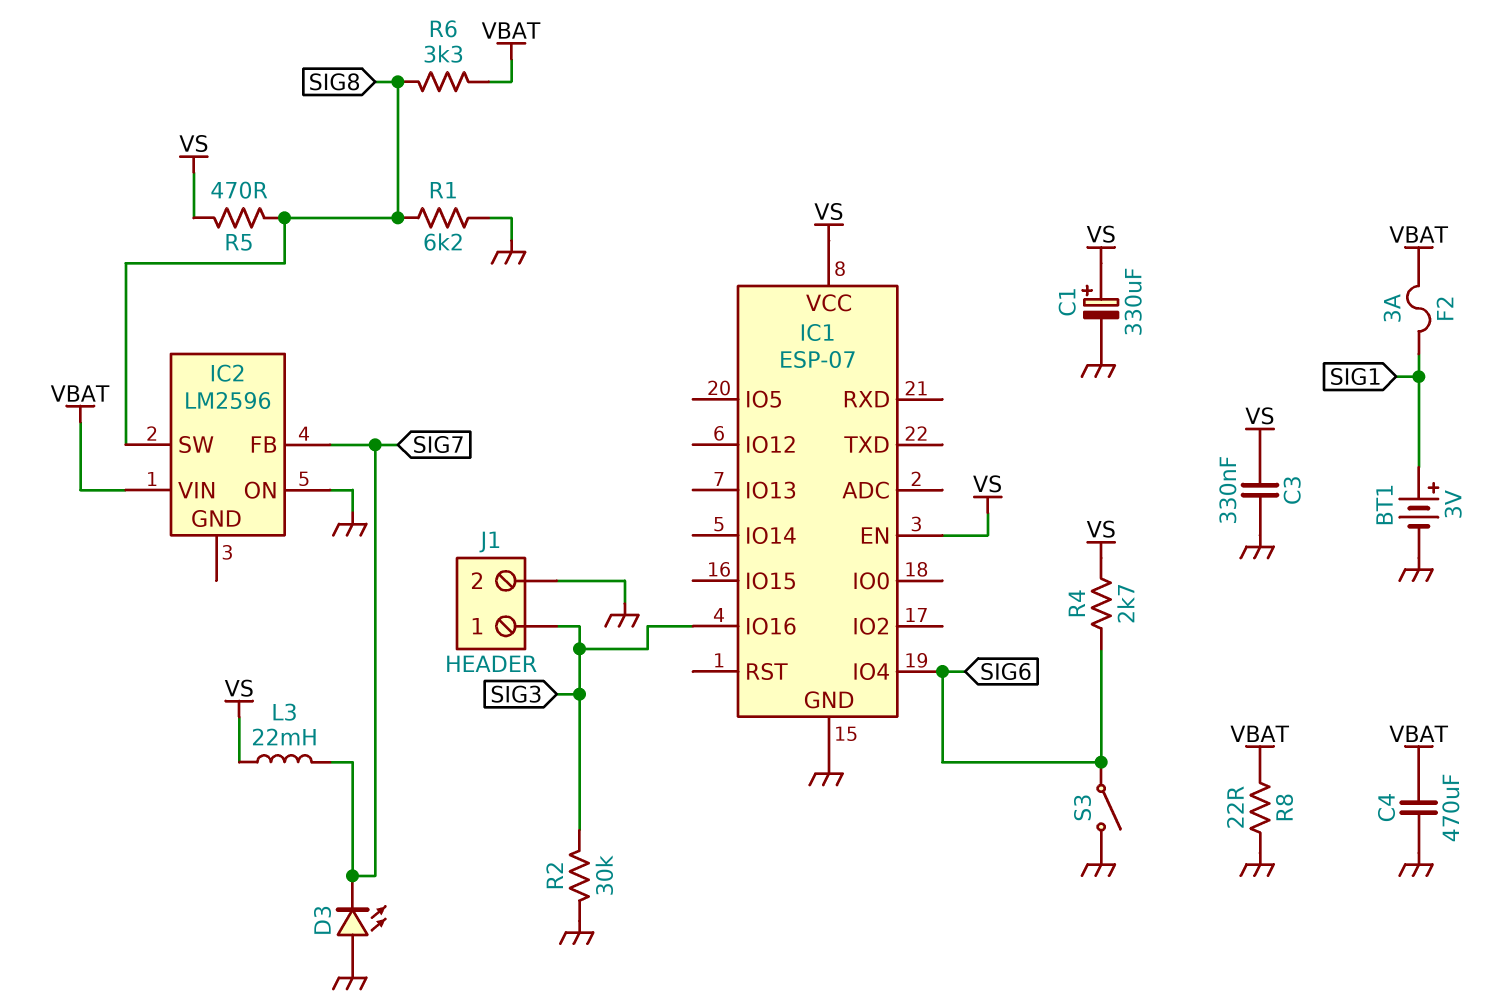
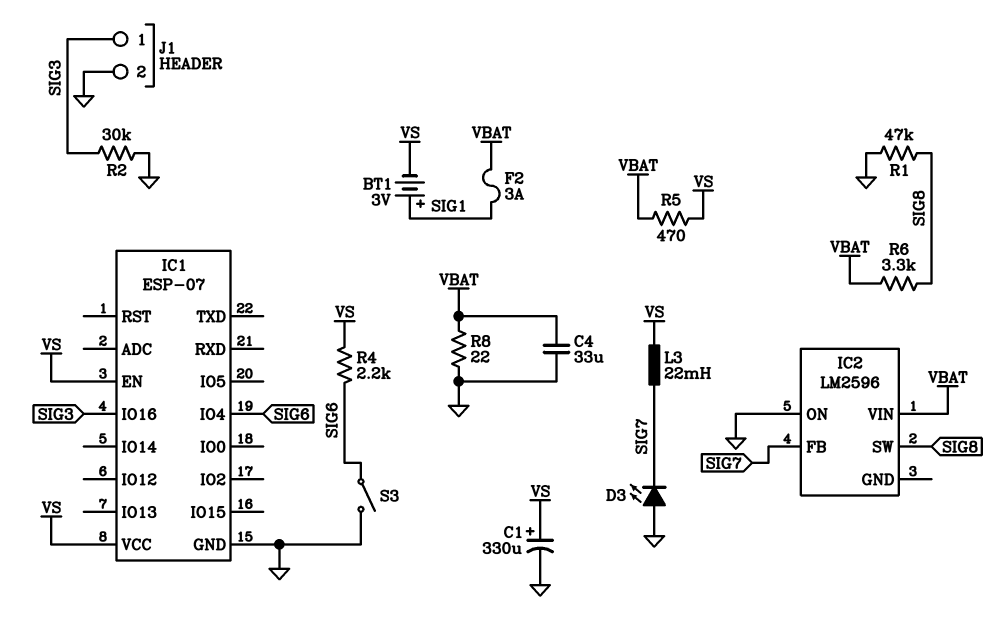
BT1: 3V (plus SIG1, minus GND) -> 3V (plus SIG1, minus VS)
C3: 330nF (GND, VS) -> none
C4: 470uF (GND, VBAT) -> 33uF (GND, VBAT)
R1: 6.2k (GND, SIG8) -> 47k (GND, SIG8)
R4: 2.7k (SIG6, VS) -> 2.2k (SIG6, VS)
R5: 470 (SIG8, VS) -> 470 (VBAT, VS)

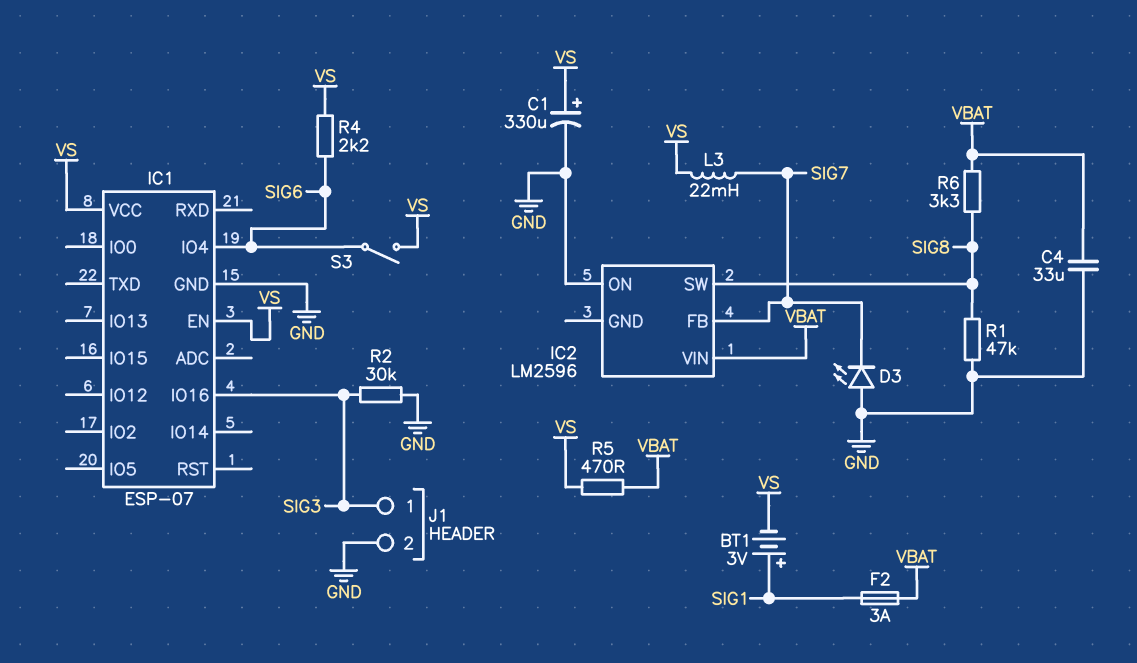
R8: 22 (GND, VBAT) -> none
S3: switch (GND, SIG6) -> switch (SIG6, VS)

